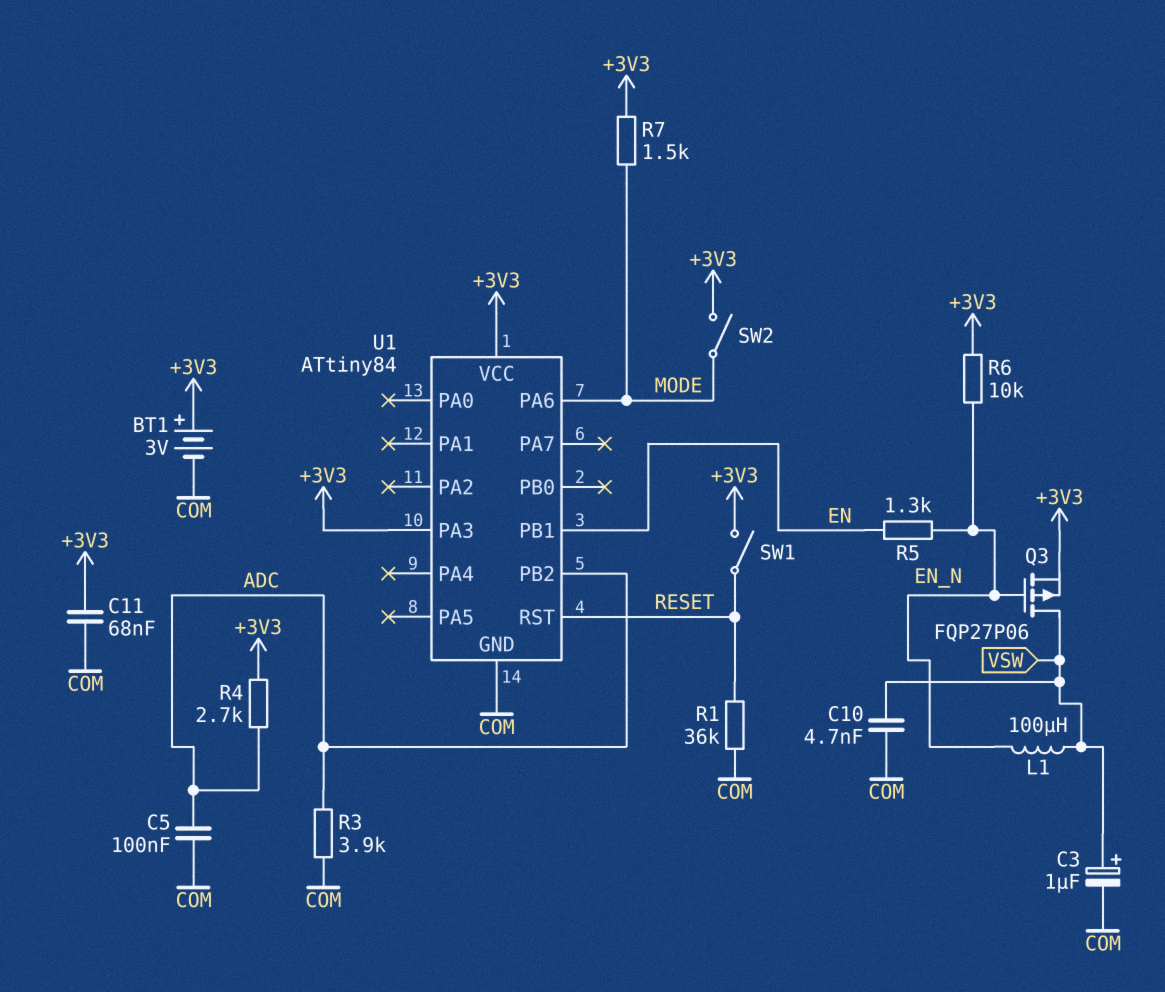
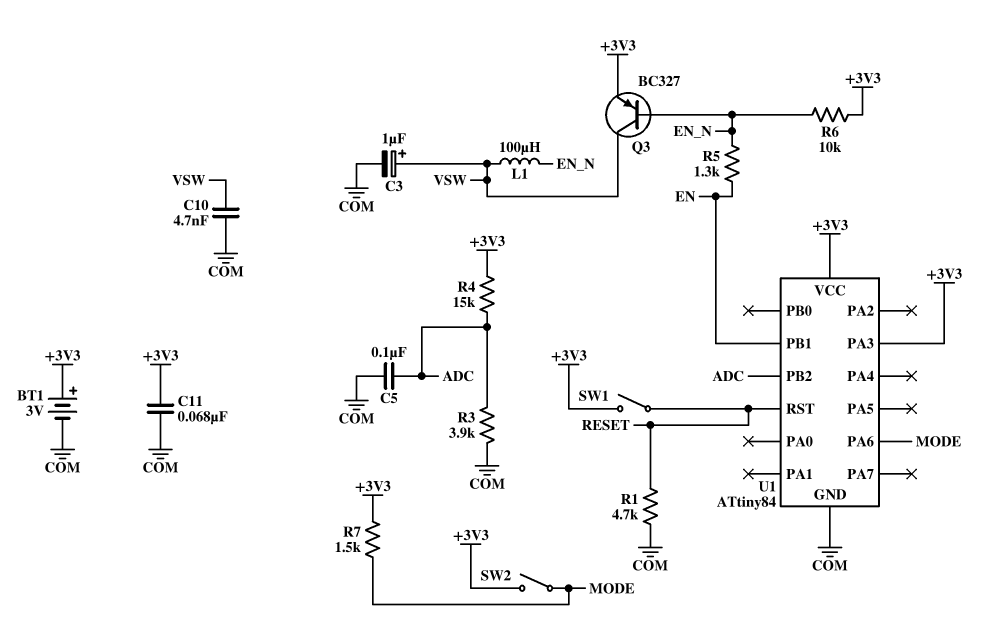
Q3: PMOS FQP27P06 (G EN_N, D VSW, S +3V3) -> PNP BC327 (B EN_N, C VSW, E +3V3)
R1: 36k (COM, RESET) -> 4.7k (COM, RESET)
R4: 2.7k (+3V3, ADC) -> 15k (+3V3, ADC)

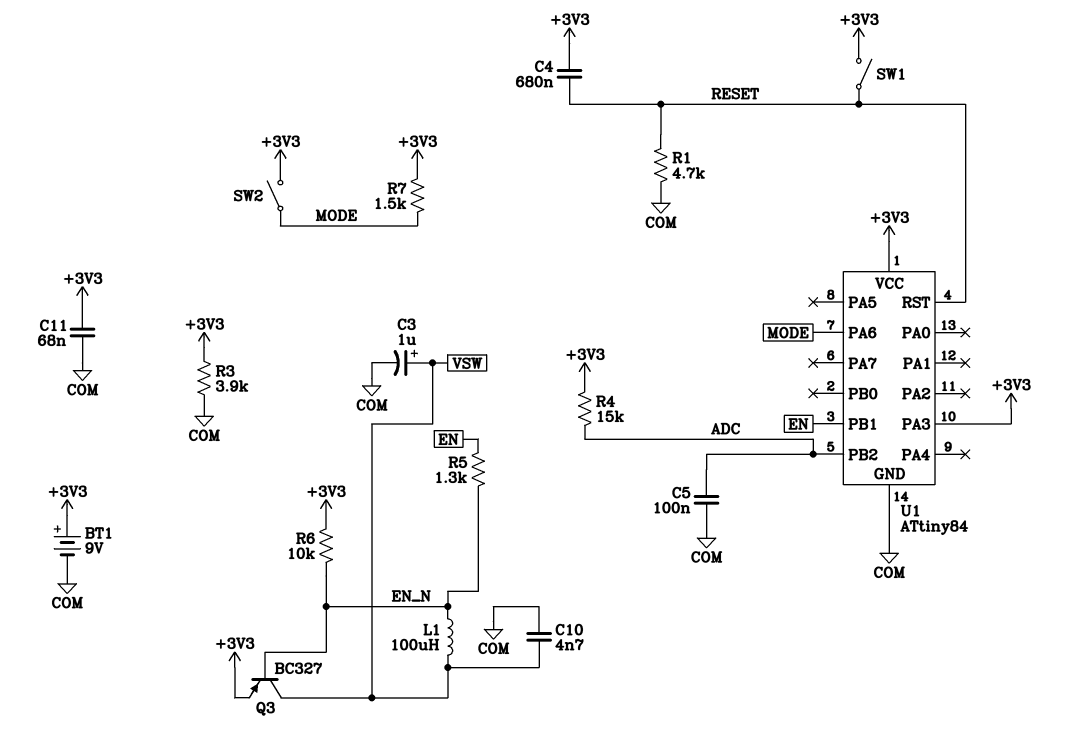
BT1: 3V (plus +3V3, minus COM) -> 9V (plus +3V3, minus COM)
C4: none -> 680nF (+3V3, RESET)
R3: 3.9k (ADC, COM) -> 3.9k (+3V3, COM)

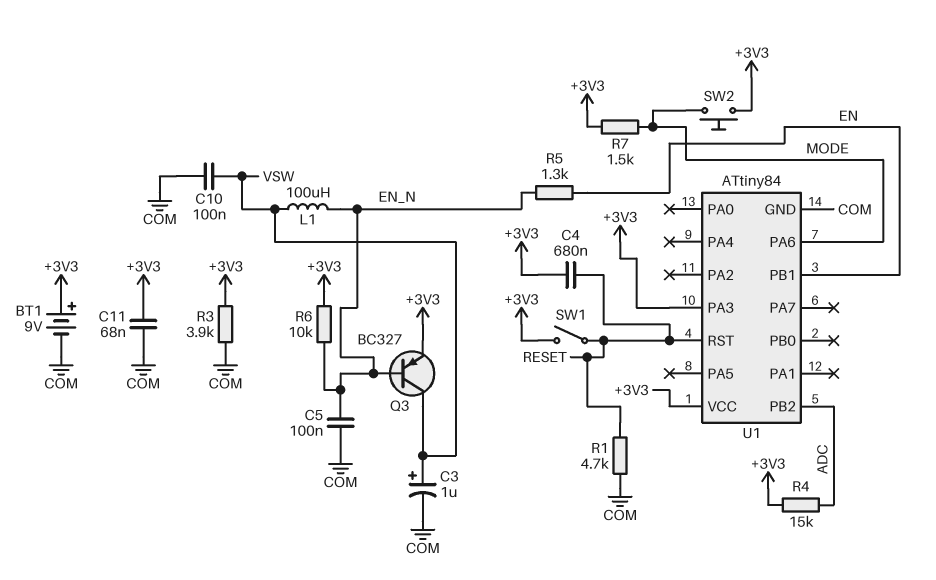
C5: 100nF (ADC, COM) -> 100nF (COM, EN_N)
C10: 4.7nF (COM, VSW) -> 100nF (COM, VSW)
SW2: switch (+3V3, MODE) -> button (+3V3, MODE)

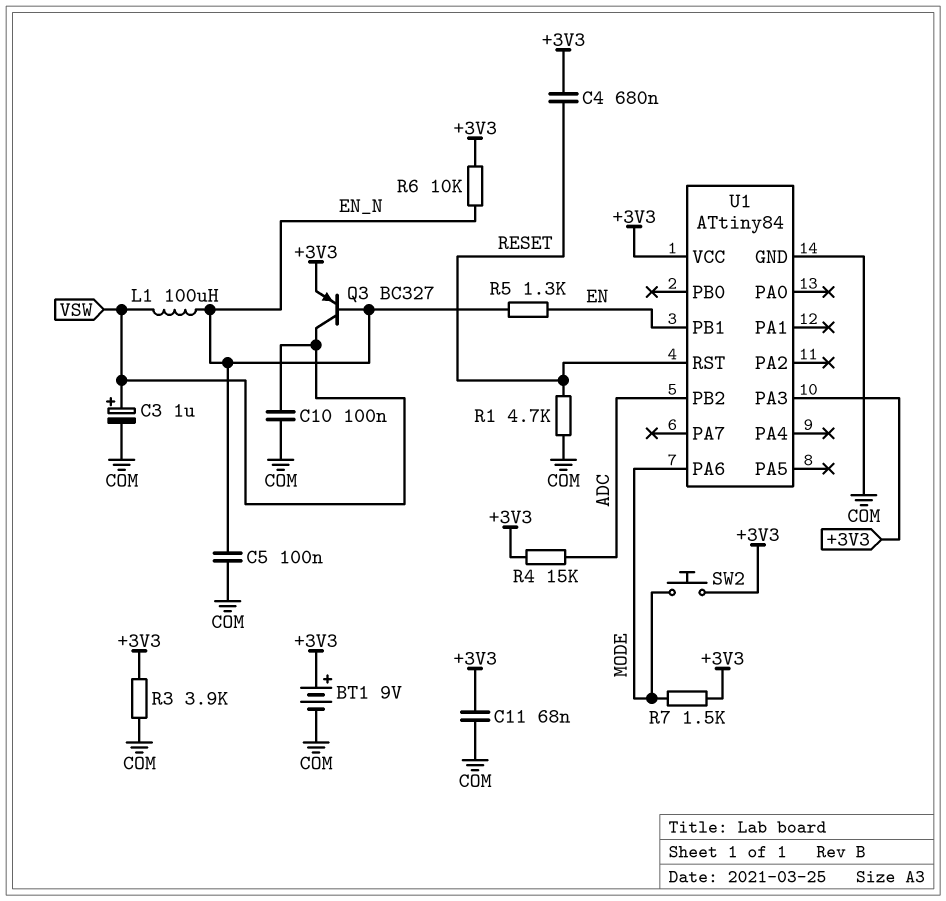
SW1: switch (+3V3, RESET) -> none

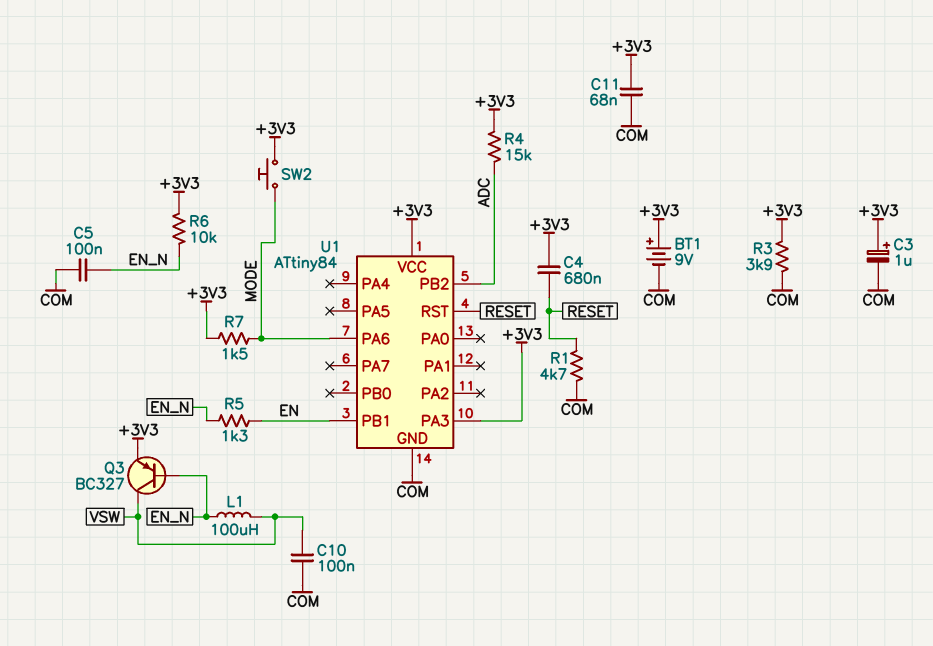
C3: 1uF (plus VSW, minus COM) -> 1uF (plus +3V3, minus COM)

